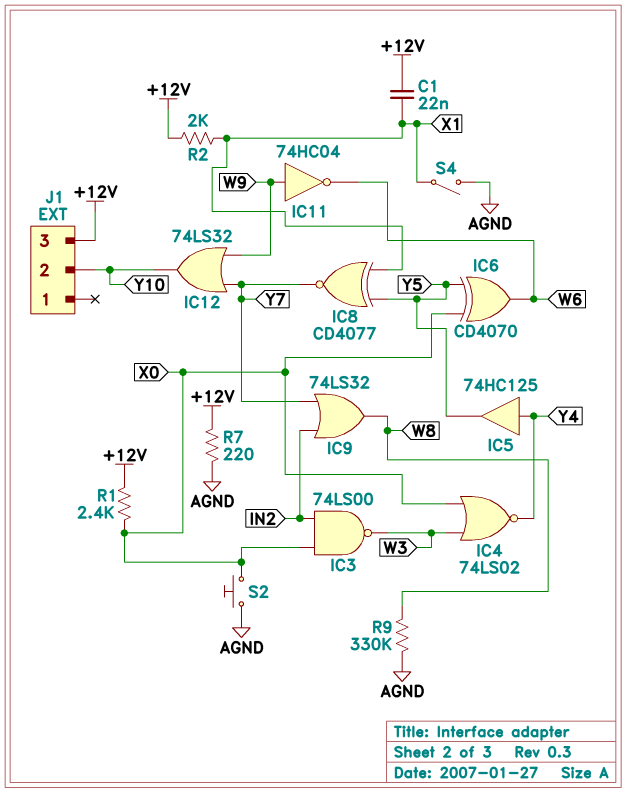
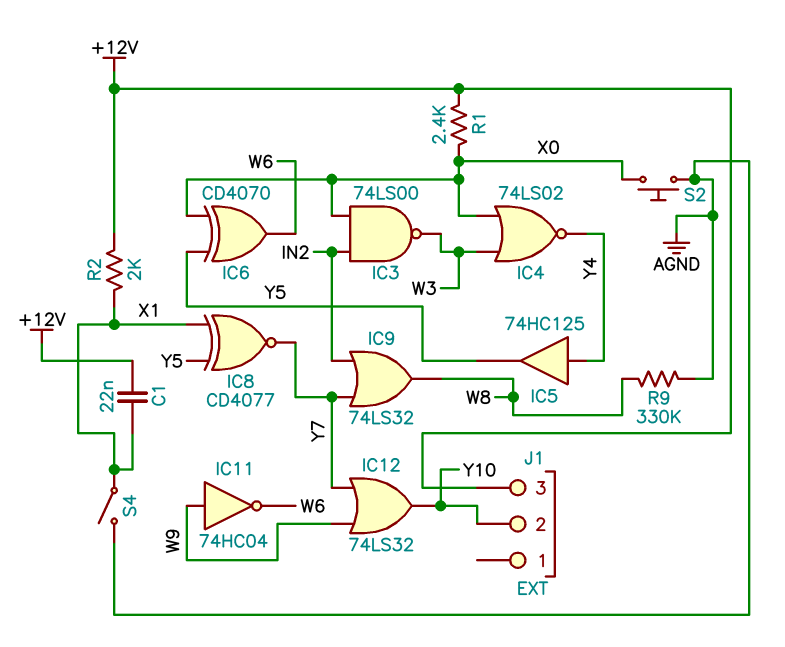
R7: 220 (+12V, AGND) -> none

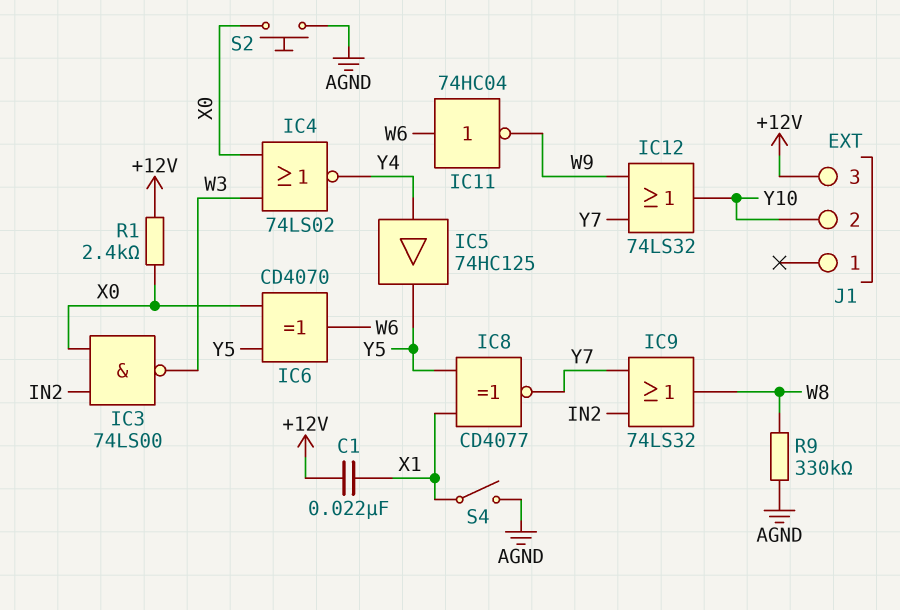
IC11: NOT 74HC04 (in W9, out W6) -> NOT 74HC04 (in W6, out W9)
R2: 2k (+12V, X1) -> none

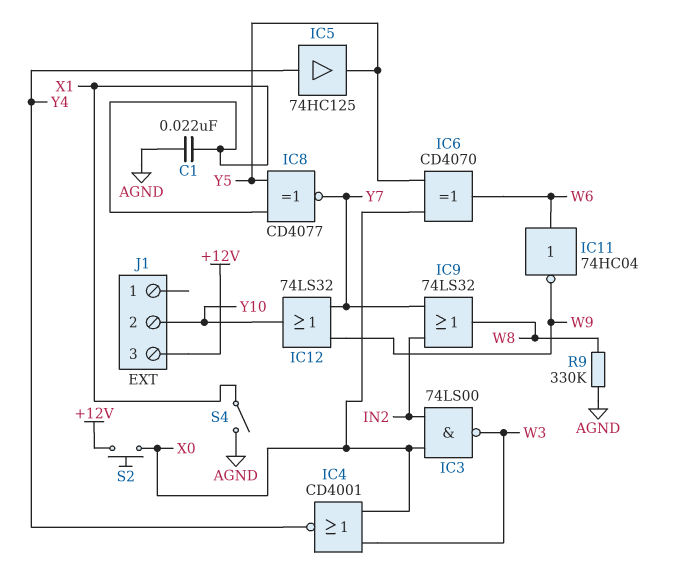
C1: 22nF (+12V, X1) -> 22nF (AGND, X1)
IC4: NOR 74LS02 (in W3, in X0, out Y4) -> NOR CD4001 (in W3, in X0, out Y4)
R1: 2.4k (+12V, X0) -> none
S2: button (AGND, X0) -> button (+12V, X0)

